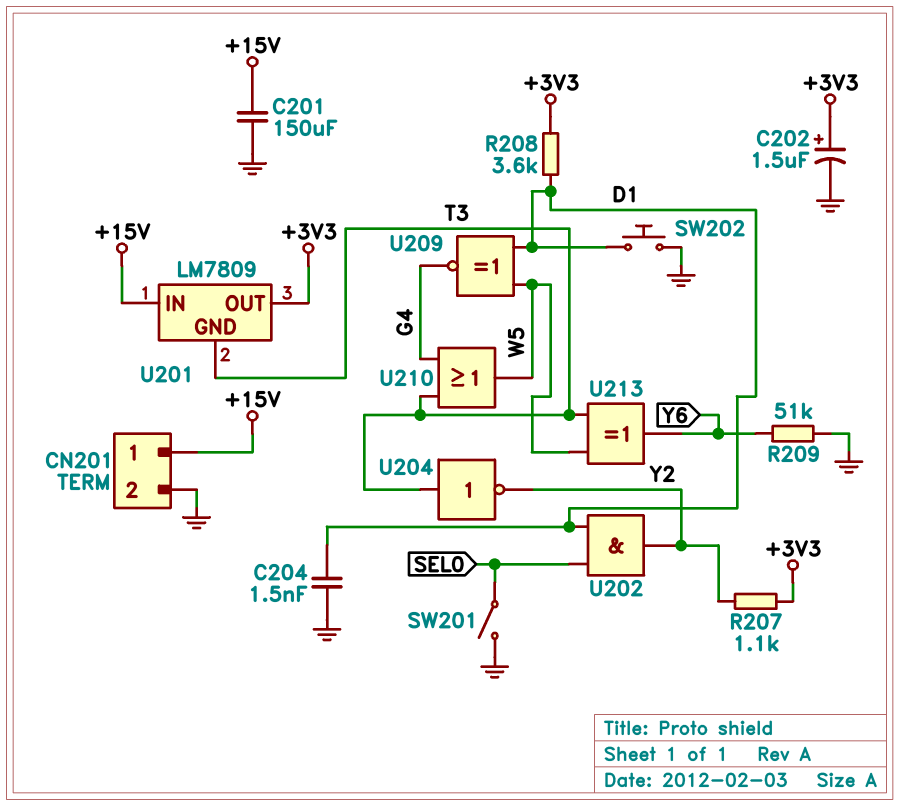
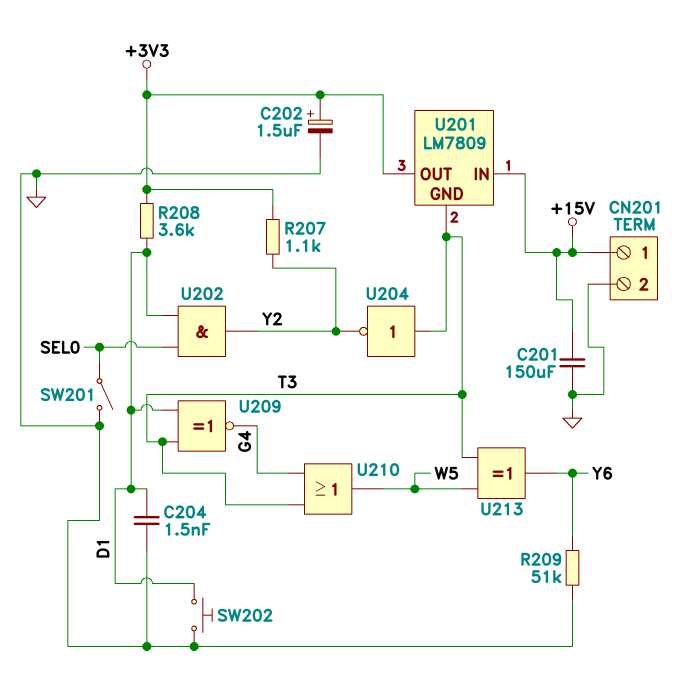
U209: XNOR (in D1, in W5, out G4) -> XNOR (in D1, in T3, out G4)

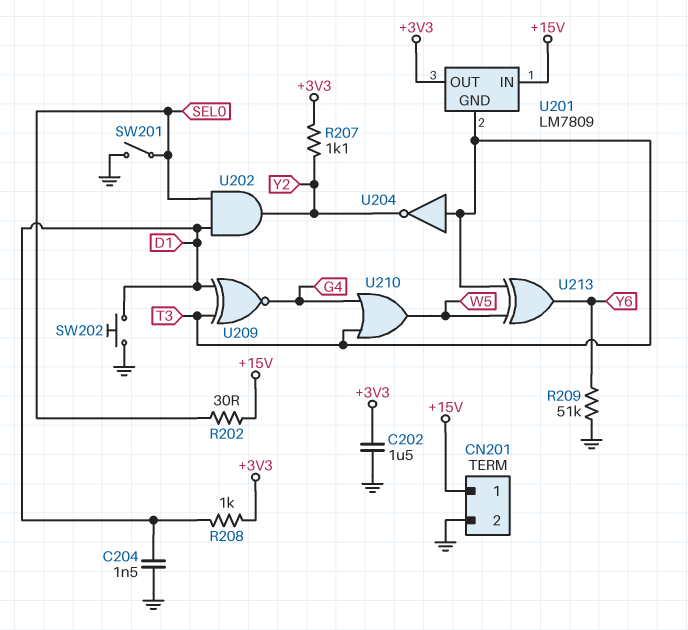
C201: 150uF (+15V, GND) -> none
C202: 1.5uF (plus +3V3, minus GND) -> 1.5uF (+3V3, GND)
R202: none -> 30 (+15V, SEL0)
R208: 3.6k (+3V3, D1) -> 1k (+3V3, D1)

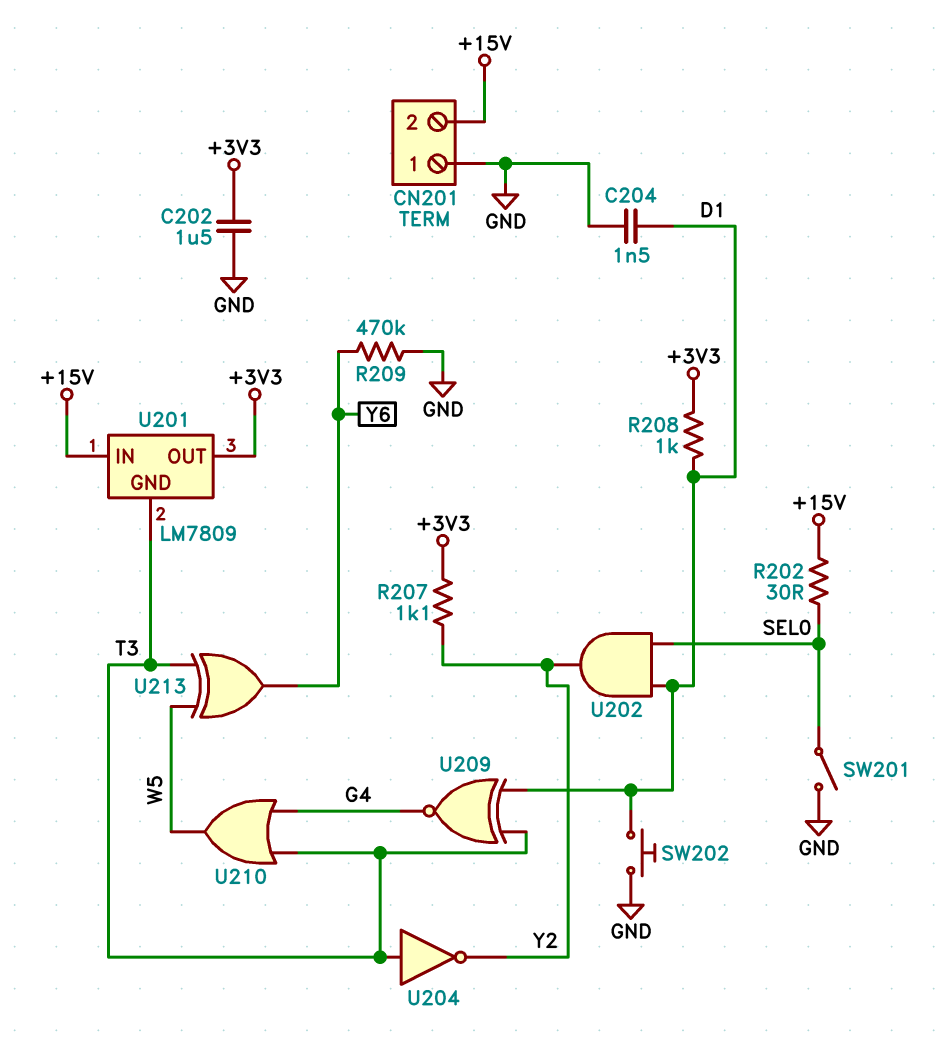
CN201 pin 1: +15V -> GND
CN201 pin 2: GND -> +15V
R209: 51k (GND, Y6) -> 470k (GND, Y6)

